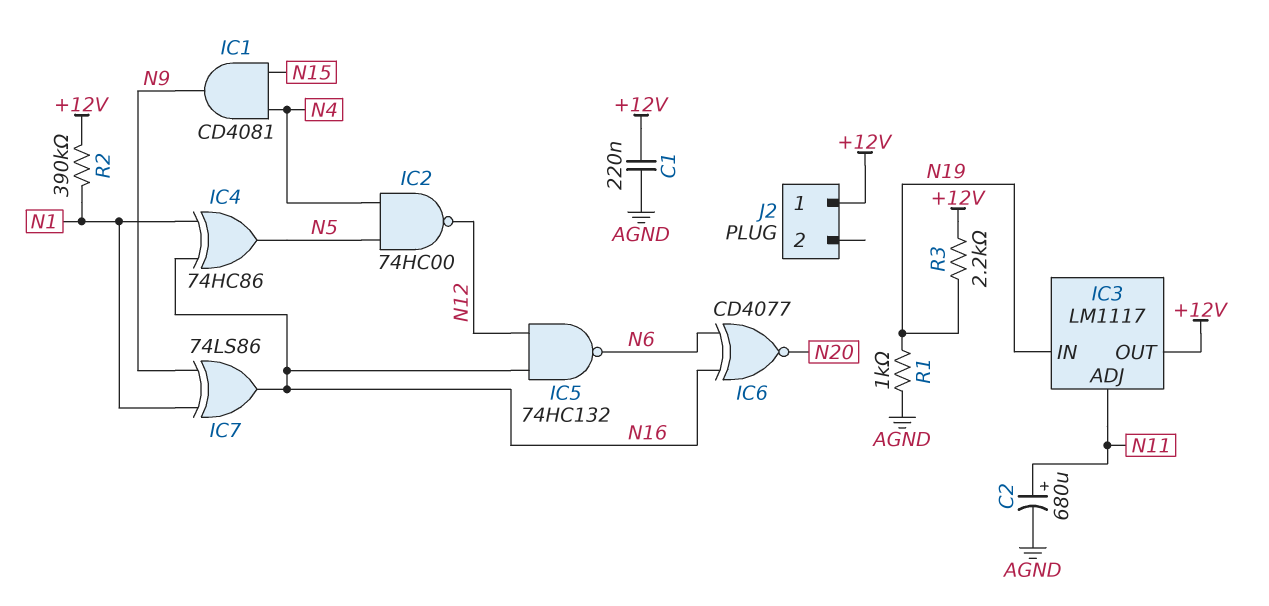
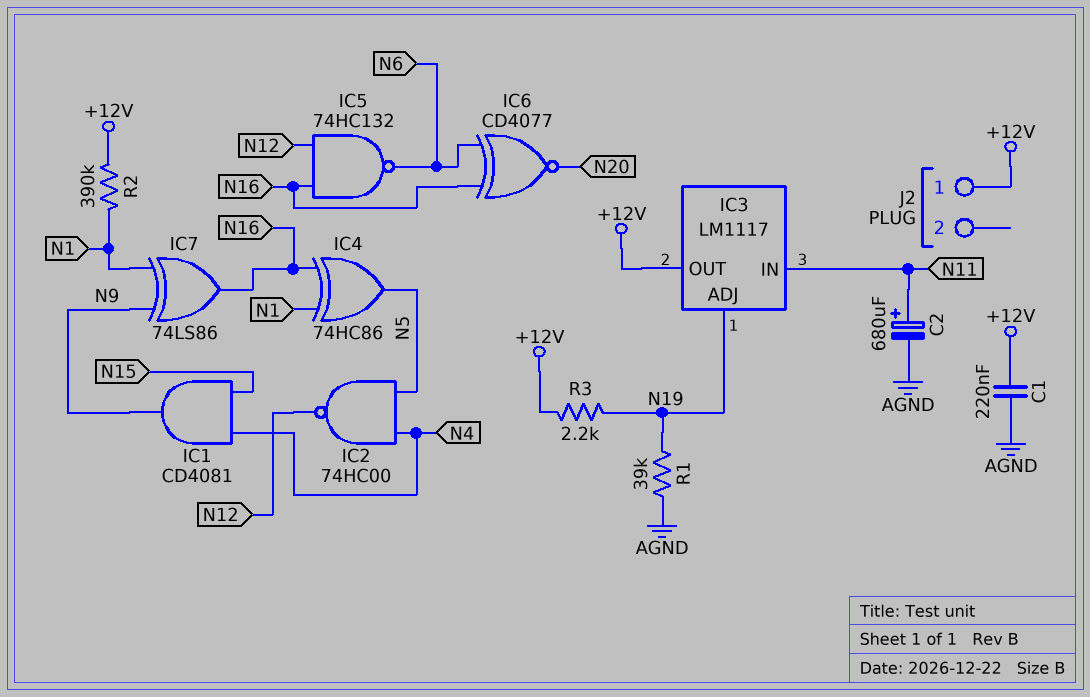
IC3 pin ADJ: N11 -> N19
IC3 pin IN: N19 -> N11
R1: 1k (AGND, N19) -> 39k (AGND, N19)

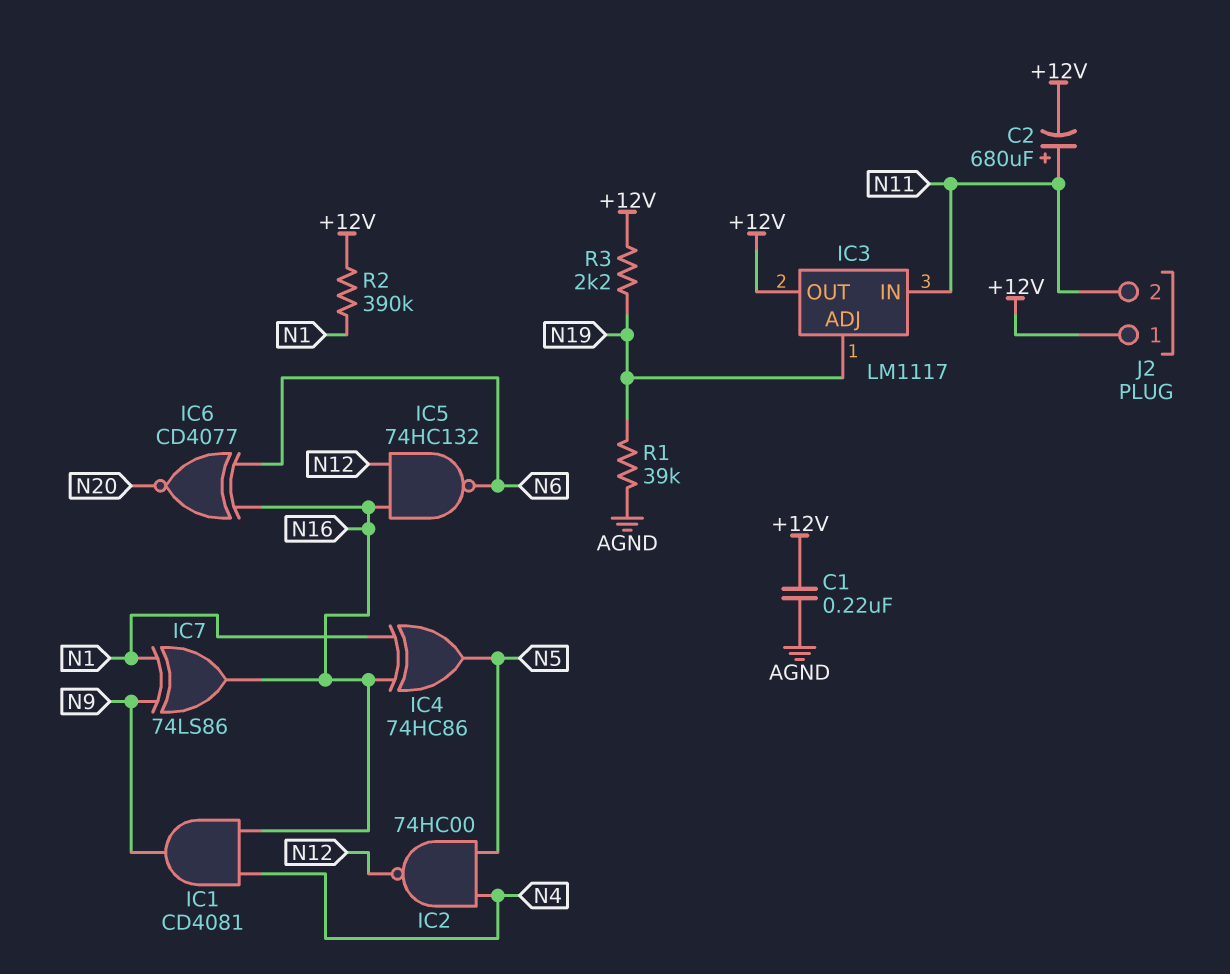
C2: 680uF (plus N11, minus AGND) -> 680uF (plus N11, minus +12V)
IC1: AND CD4081 (in N4, in N15, out N9) -> AND CD4081 (in N4, in N16, out N9)
J2 pin 2: none -> N11

